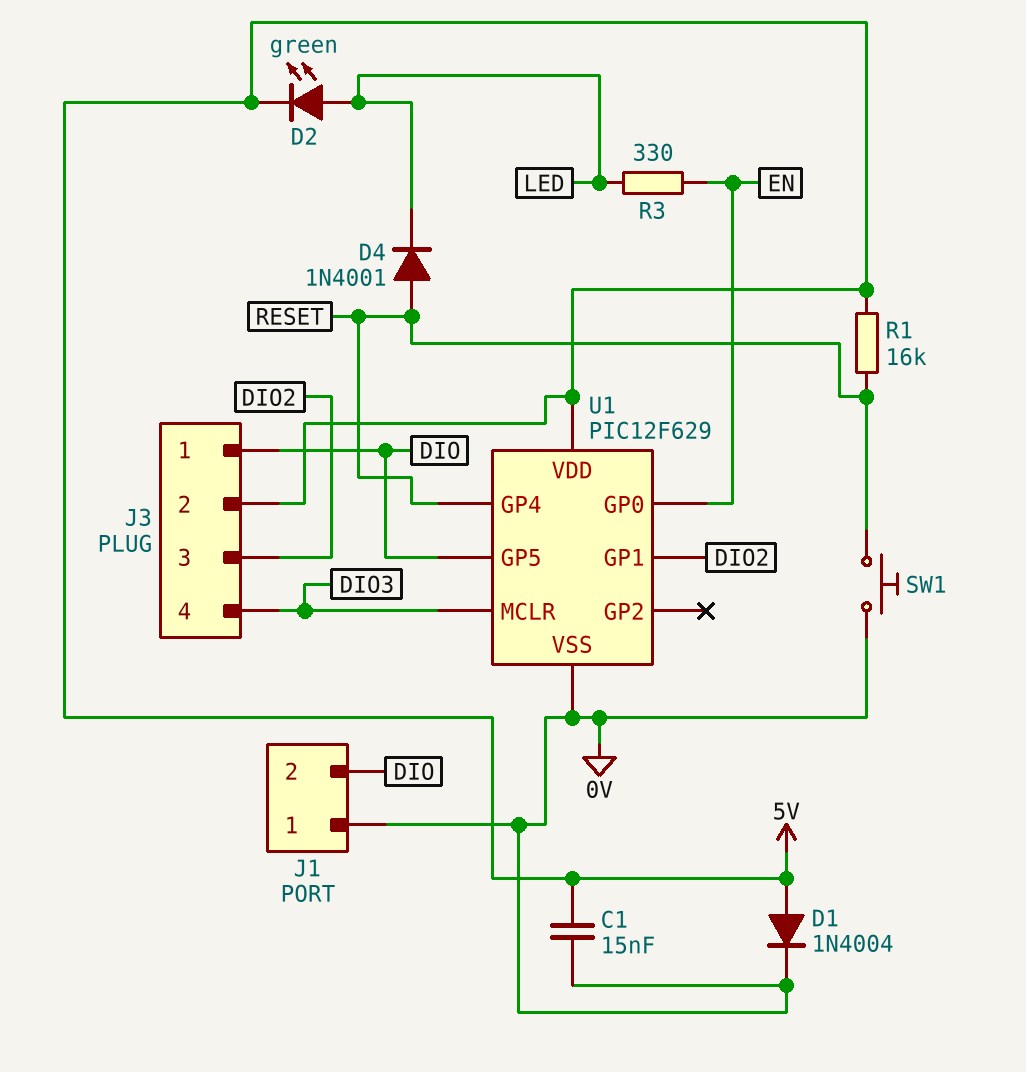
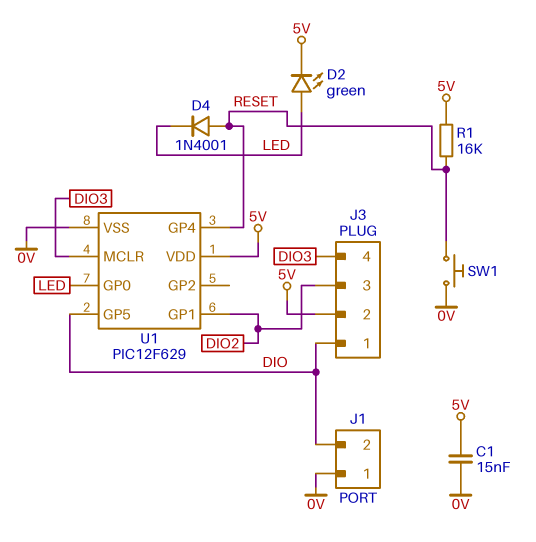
D1: diode 1N4004 (A 5V, K 0V) -> none
R3: 330 (EN, LED) -> none
U1 pin GP0: EN -> LED

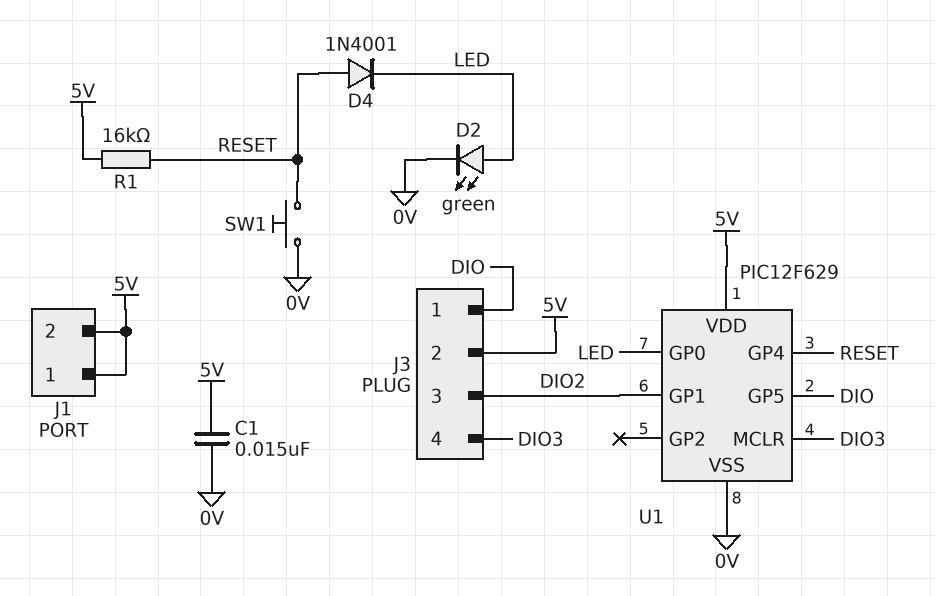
D2: LED green (A LED, K 5V) -> LED green (A LED, K 0V)
J1 pin 1: 0V -> 5V
J1 pin 2: DIO -> 5V

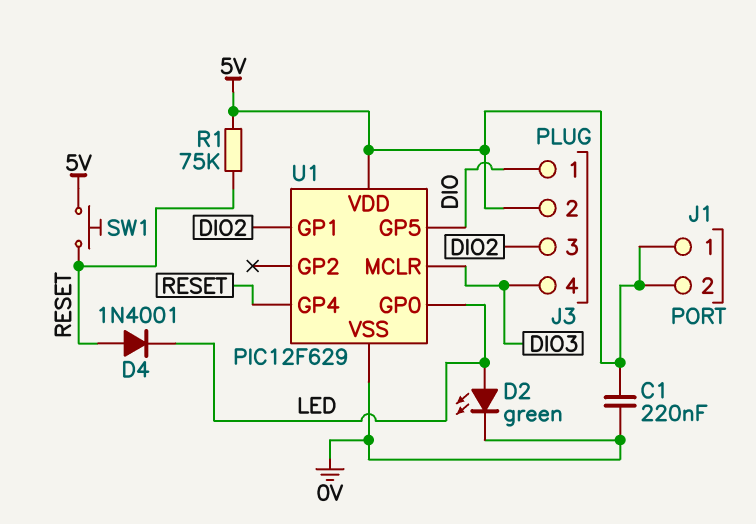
C1: 15nF (0V, 5V) -> 220nF (0V, 5V)
R1: 16k (5V, RESET) -> 75k (5V, RESET)
SW1: button (0V, RESET) -> button (5V, RESET)

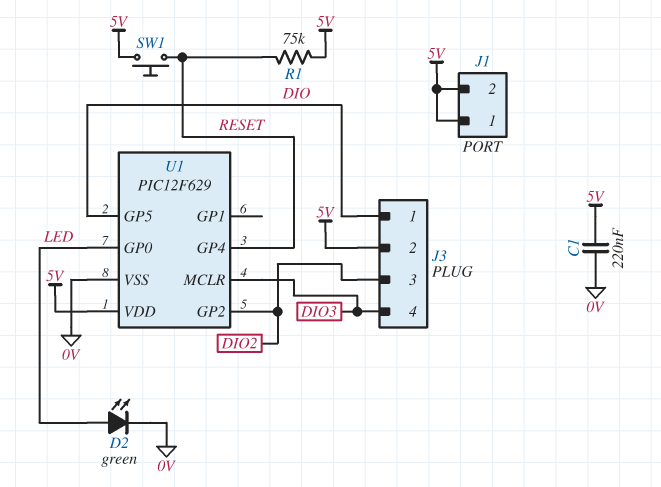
D4: diode 1N4001 (A RESET, K LED) -> none
U1 pin GP1: DIO2 -> none
U1 pin GP2: none -> DIO2

